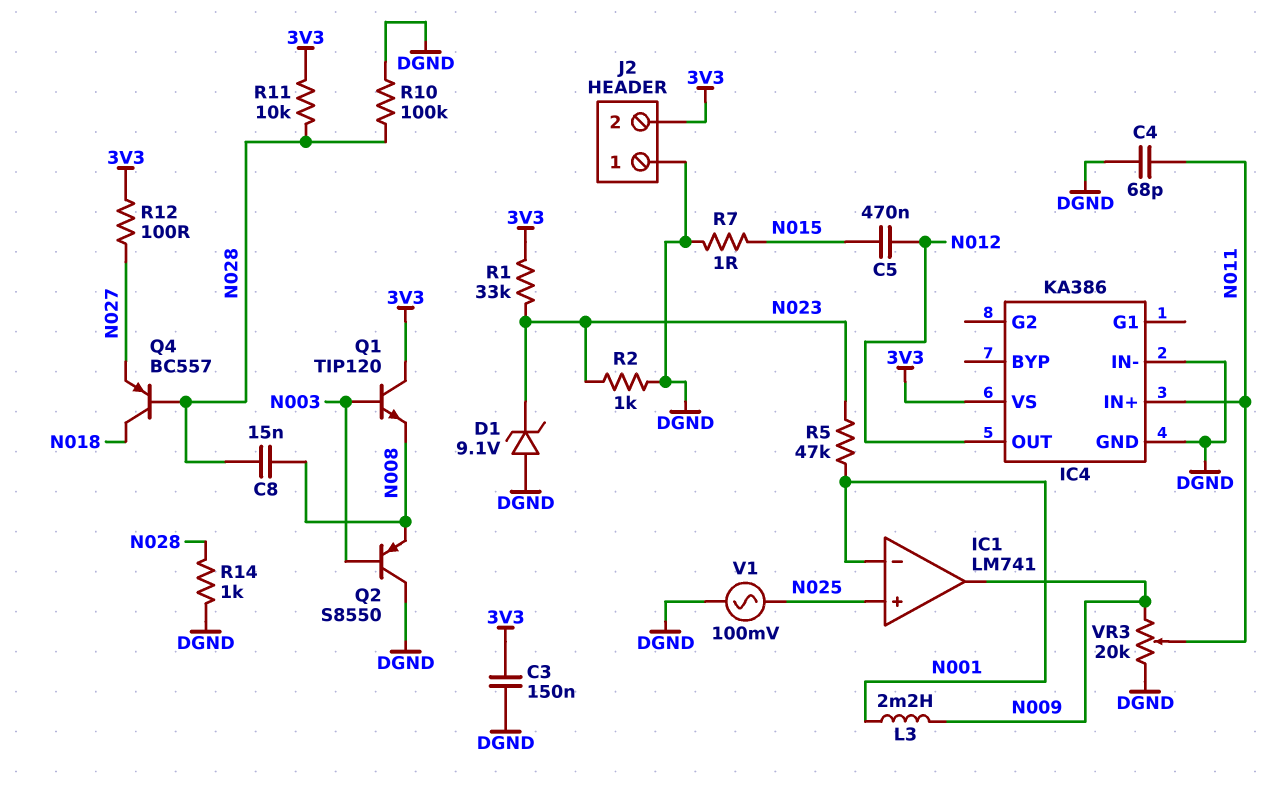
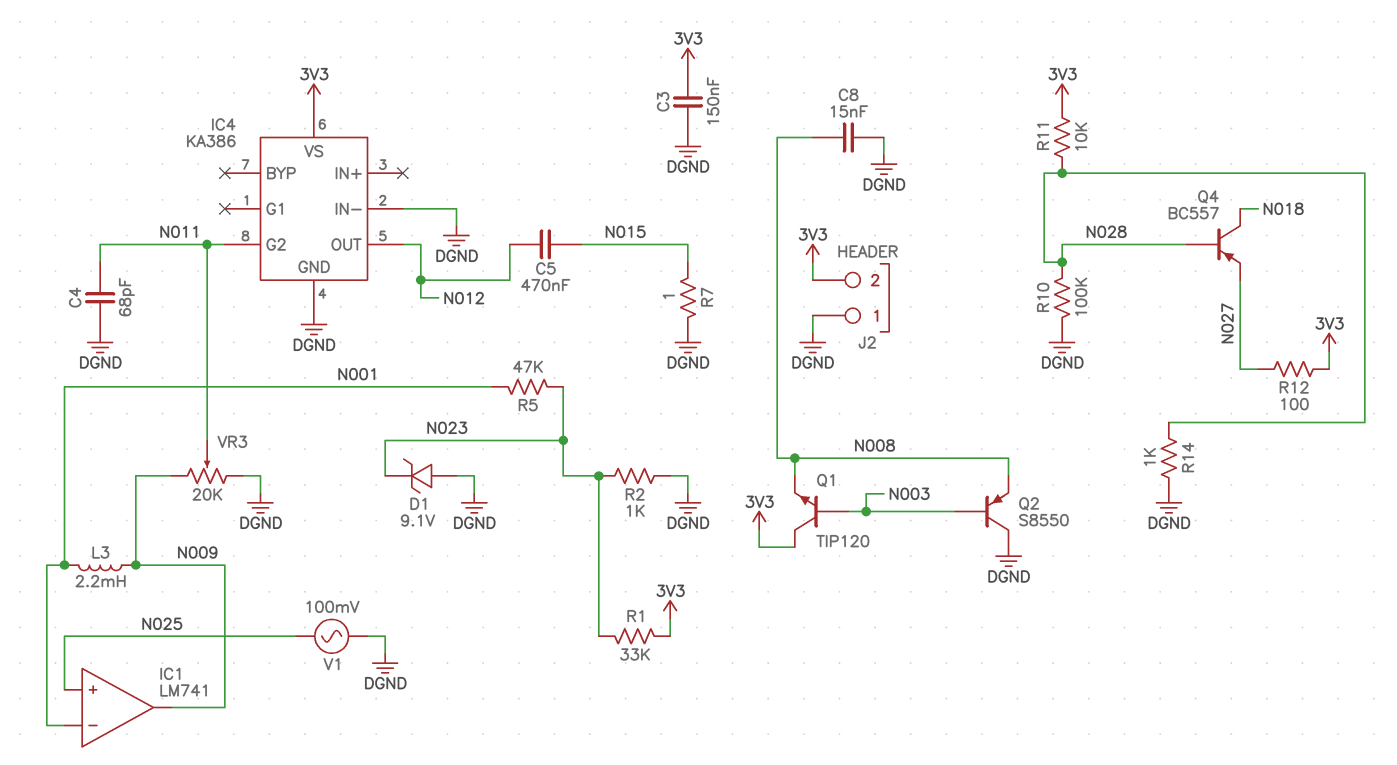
C8: 15nF (N008, N028) -> 15nF (DGND, N008)
IC4 pin G2: none -> N011
IC4 pin IN+: N011 -> none

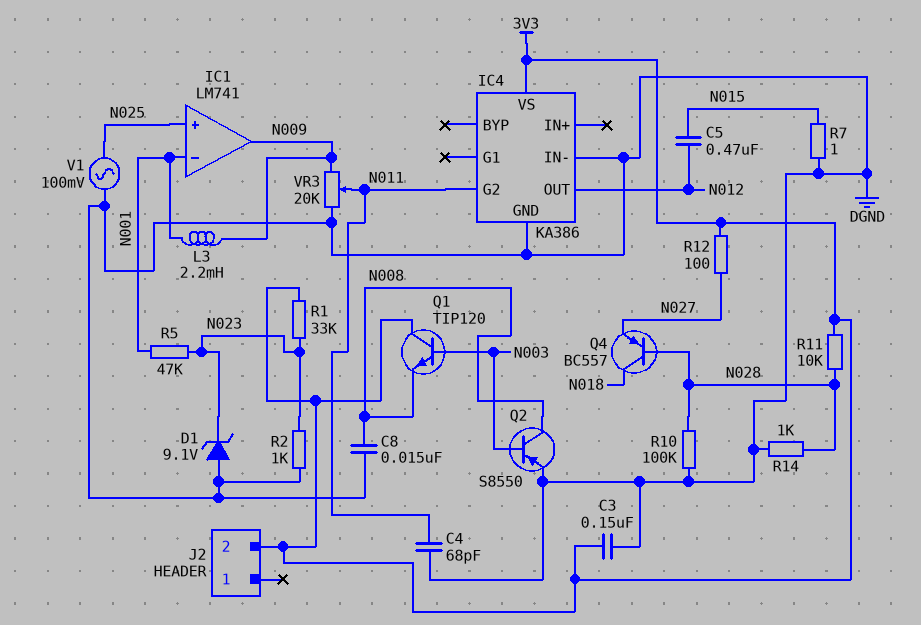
J2 pin 1: DGND -> none
Q2: PNP S8550 (B N003, C DGND, E N008) -> PNP S8550 (B N003, C N008, E DGND)

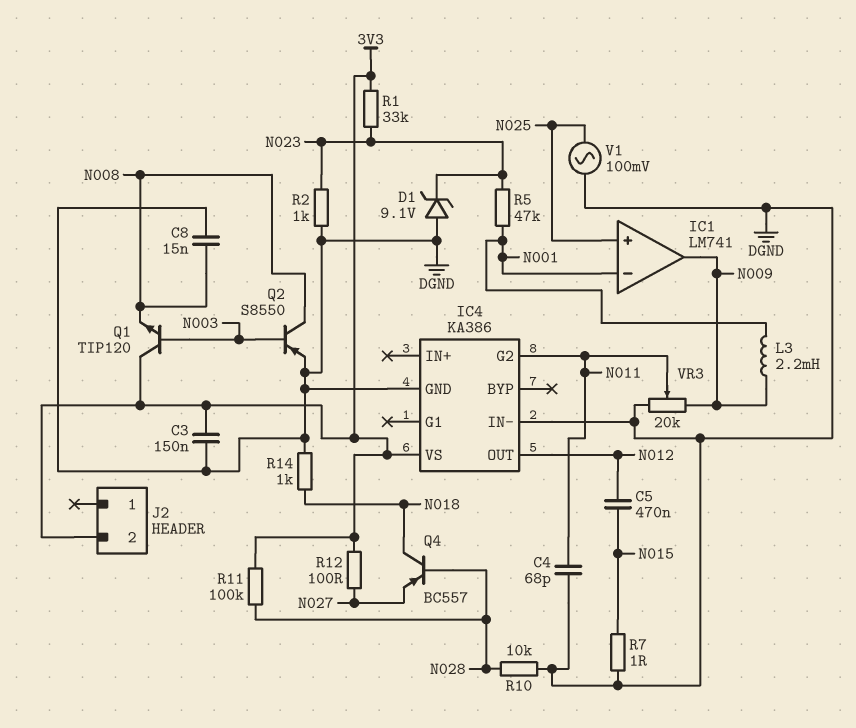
R10: 100k (DGND, N028) -> 10k (DGND, N028)
R11: 10k (3V3, N028) -> 100k (3V3, N028)
R14: 1k (DGND, N028) -> 1k (DGND, N018)

